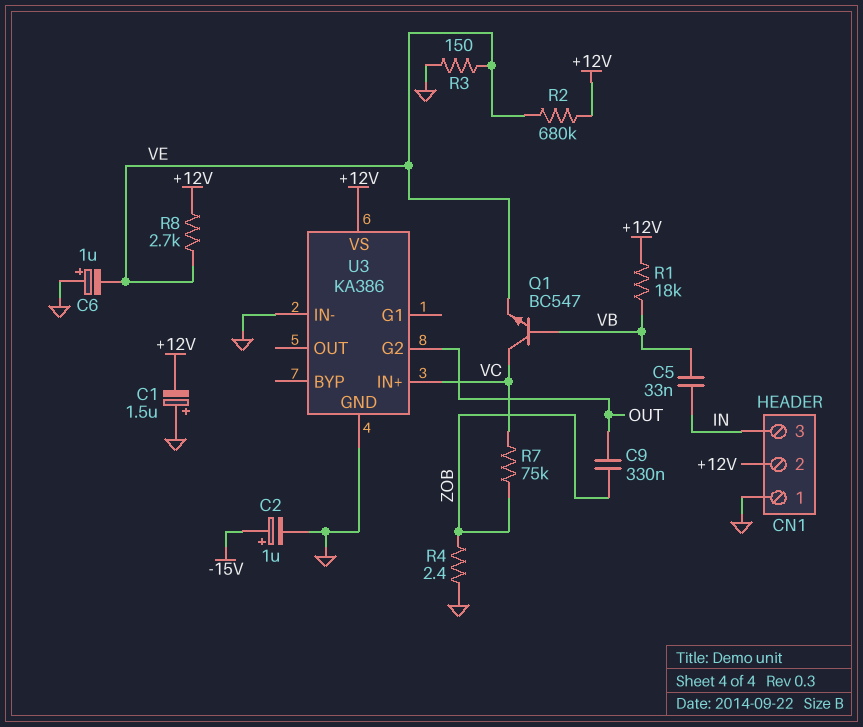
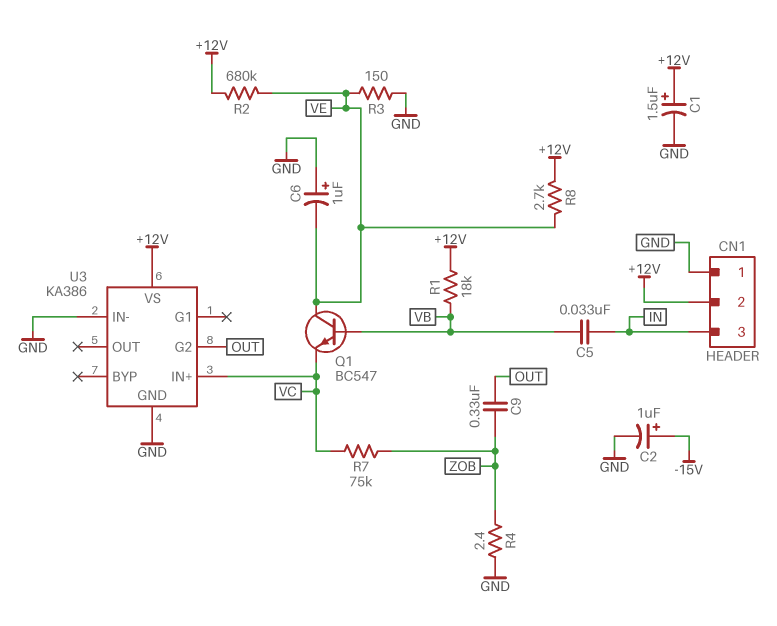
C1: 1.5uF (plus GND, minus +12V) -> 1.5uF (plus +12V, minus GND)
Q1: NPN BC547 (B VB, C VC, E VE) -> NPN BC547 (B VB, C VE, E VC)

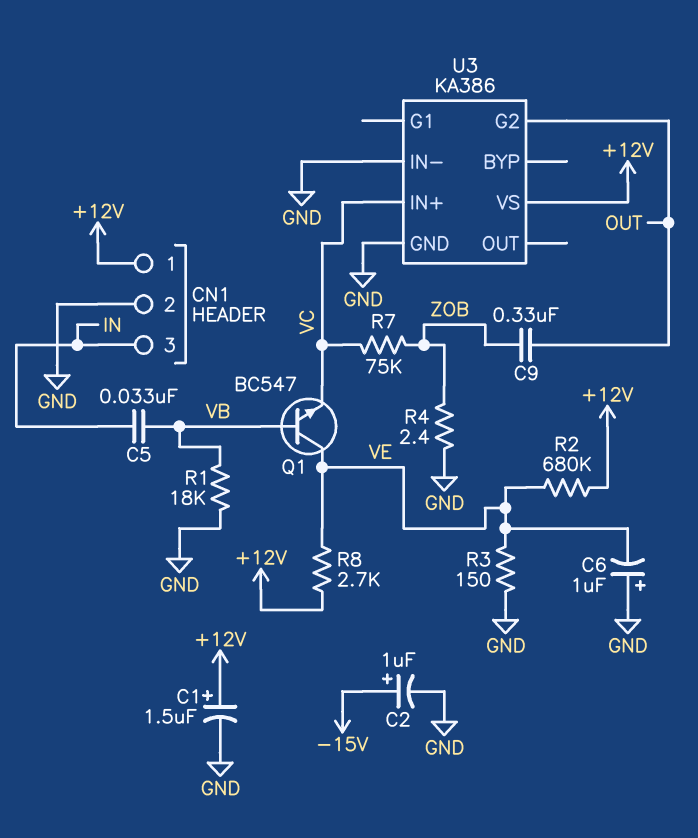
CN1 pin 1: GND -> +12V
CN1 pin 2: +12V -> GND
R1: 18k (+12V, VB) -> 18k (GND, VB)

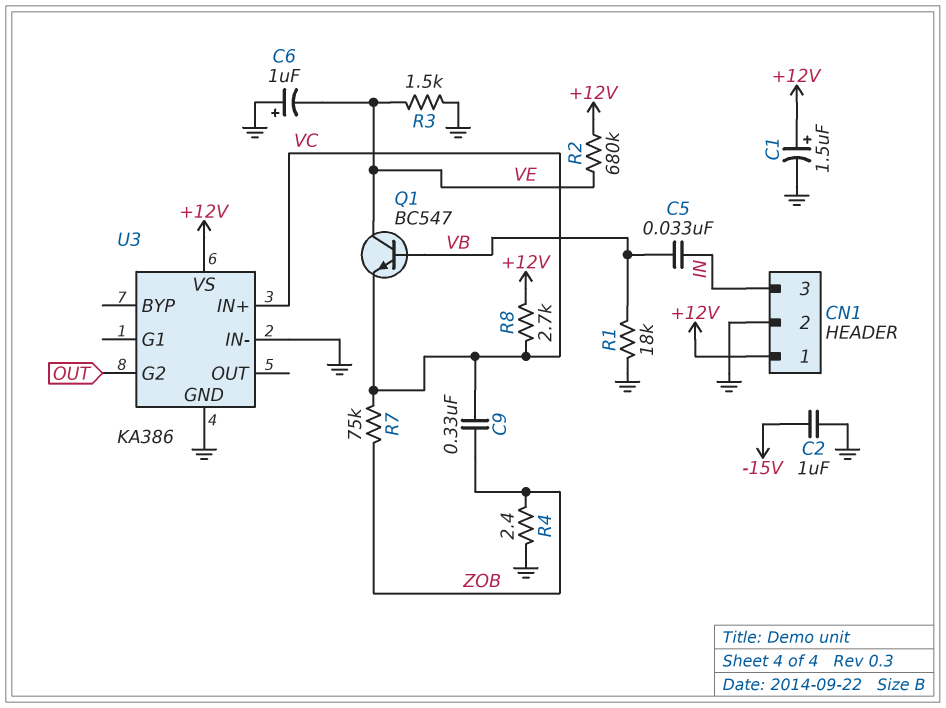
C2: 1uF (plus -15V, minus GND) -> 1uF (-15V, GND)
C9: 330nF (OUT, ZOB) -> 330nF (VC, ZOB)
R3: 150 (GND, VE) -> 1.5k (GND, VE)
R8: 2.7k (+12V, VE) -> 2.7k (+12V, VC)

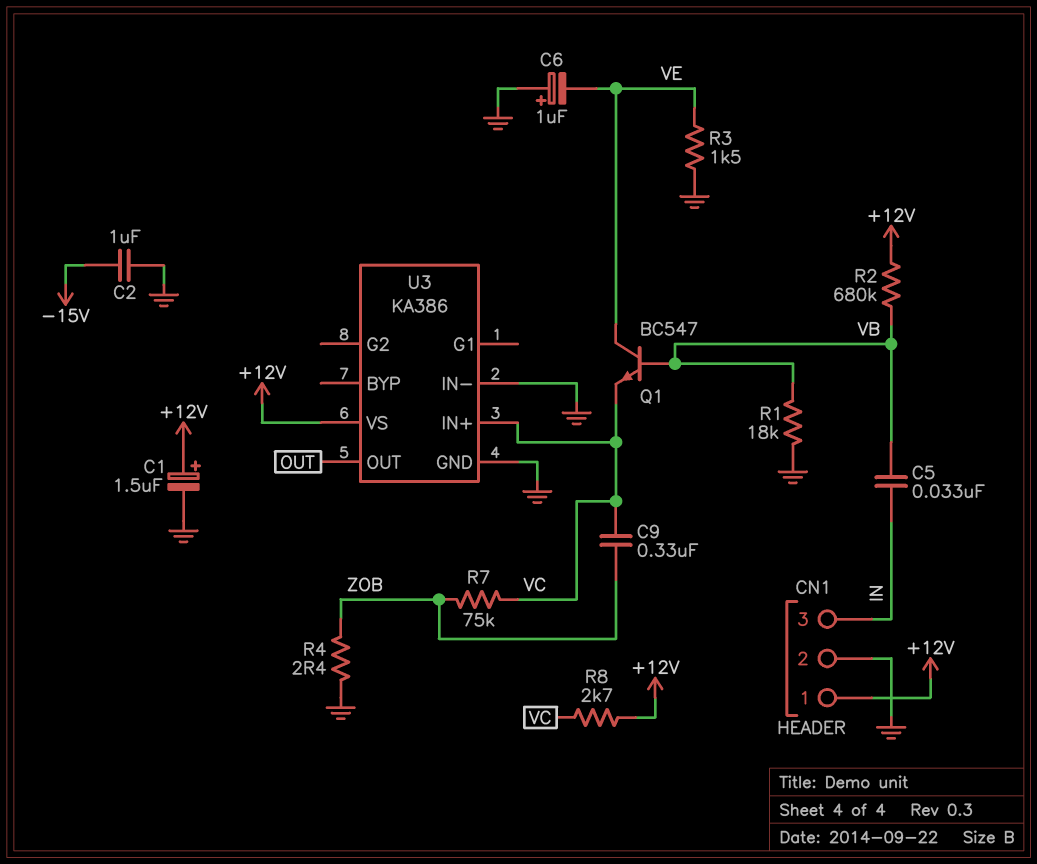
R2: 680k (+12V, VE) -> 680k (+12V, VB)
U3 pin G2: OUT -> none
U3 pin OUT: none -> OUT

